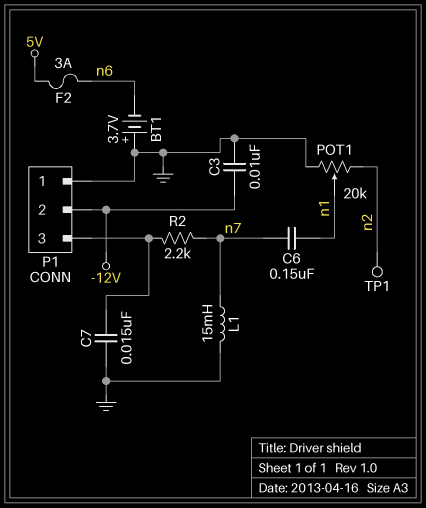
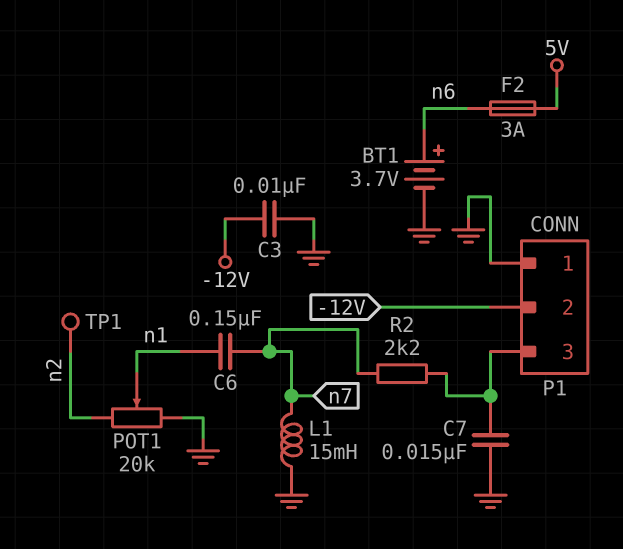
BT1: 3.7V (plus GND, minus n6) -> 3.7V (plus n6, minus GND)

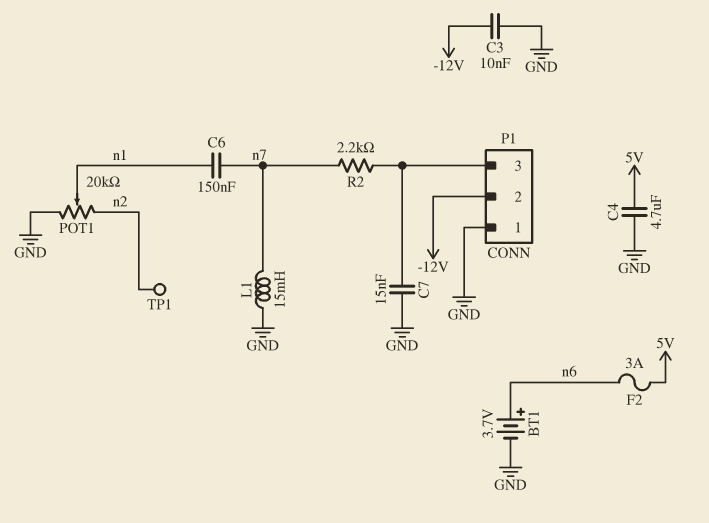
C4: none -> 4.7uF (5V, GND)

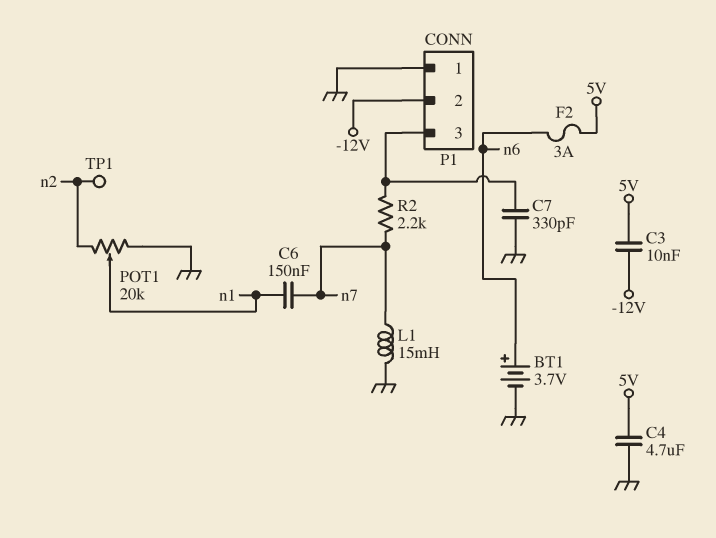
C3: 10nF (-12V, GND) -> 10nF (-12V, 5V)
C7: 15nF (GND, P1/3) -> 330pF (GND, P1/3)

